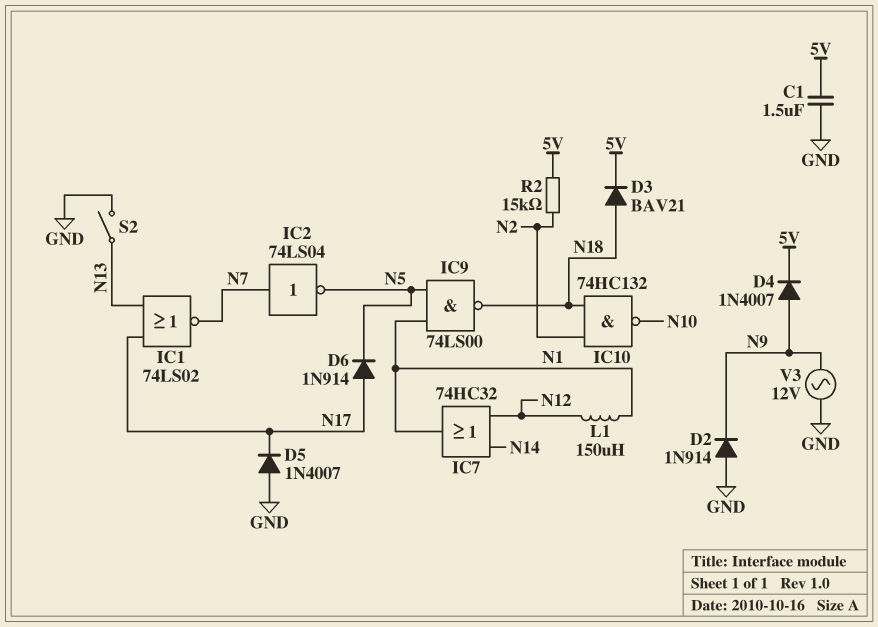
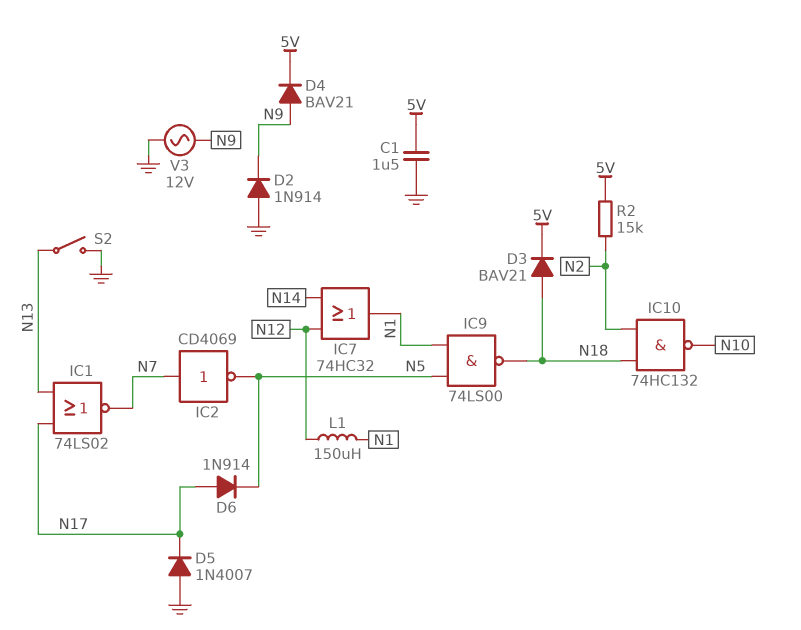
D4: diode 1N4007 (A N9, K 5V) -> diode BAV21 (A N9, K 5V)
IC2: NOT 74LS04 (in N7, out N5) -> NOT CD4069 (in N7, out N5)

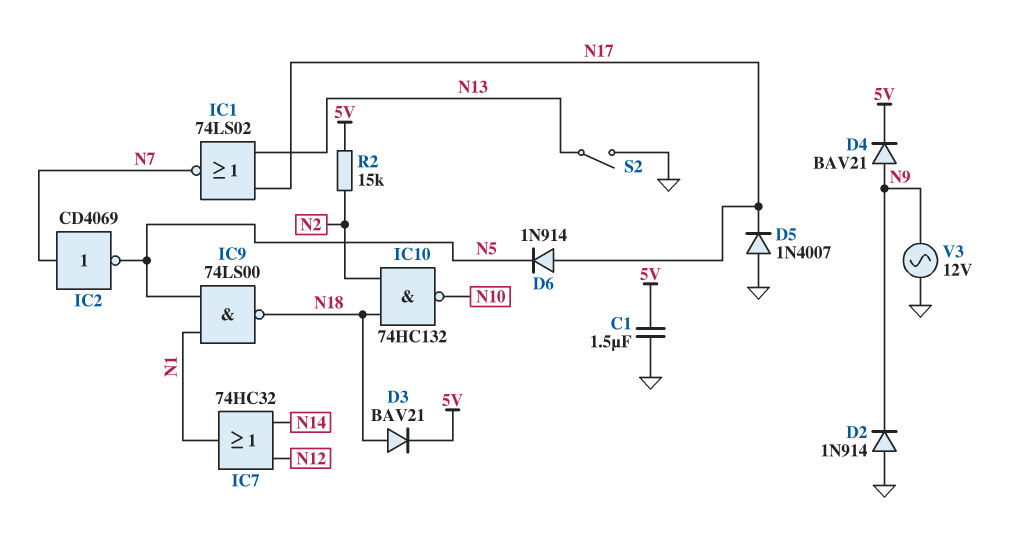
L1: 150uH (N1, N12) -> none

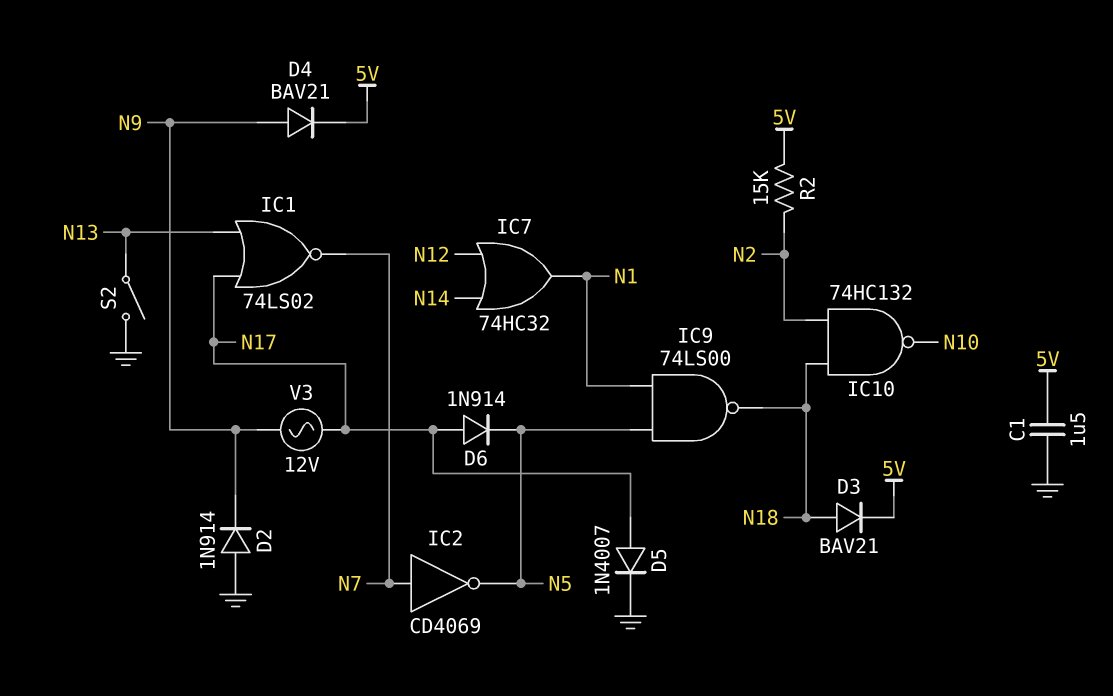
D5: diode 1N4007 (A GND, K N17) -> diode 1N4007 (A N17, K GND)
V3: AC 12V (GND, N9) -> AC 12V (N9, N17)

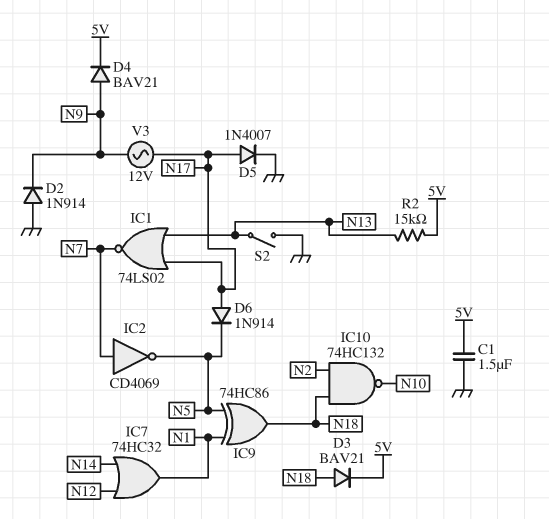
IC9: NAND 74LS00 (in N1, in N5, out N18) -> XOR 74HC86 (in N1, in N5, out N18)
R2: 15k (5V, N2) -> 15k (5V, N13)

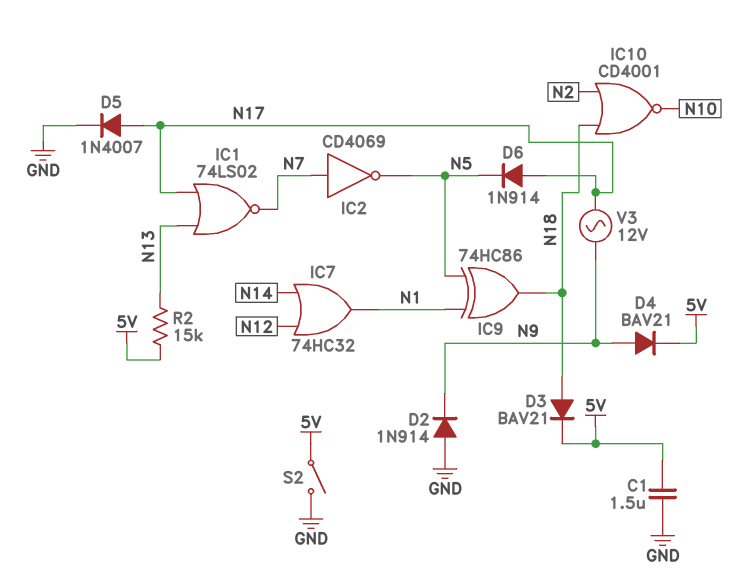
IC10: NAND 74HC132 (in N2, in N18, out N10) -> NOR CD4001 (in N2, in N18, out N10)
S2: switch (GND, N13) -> switch (5V, GND)

